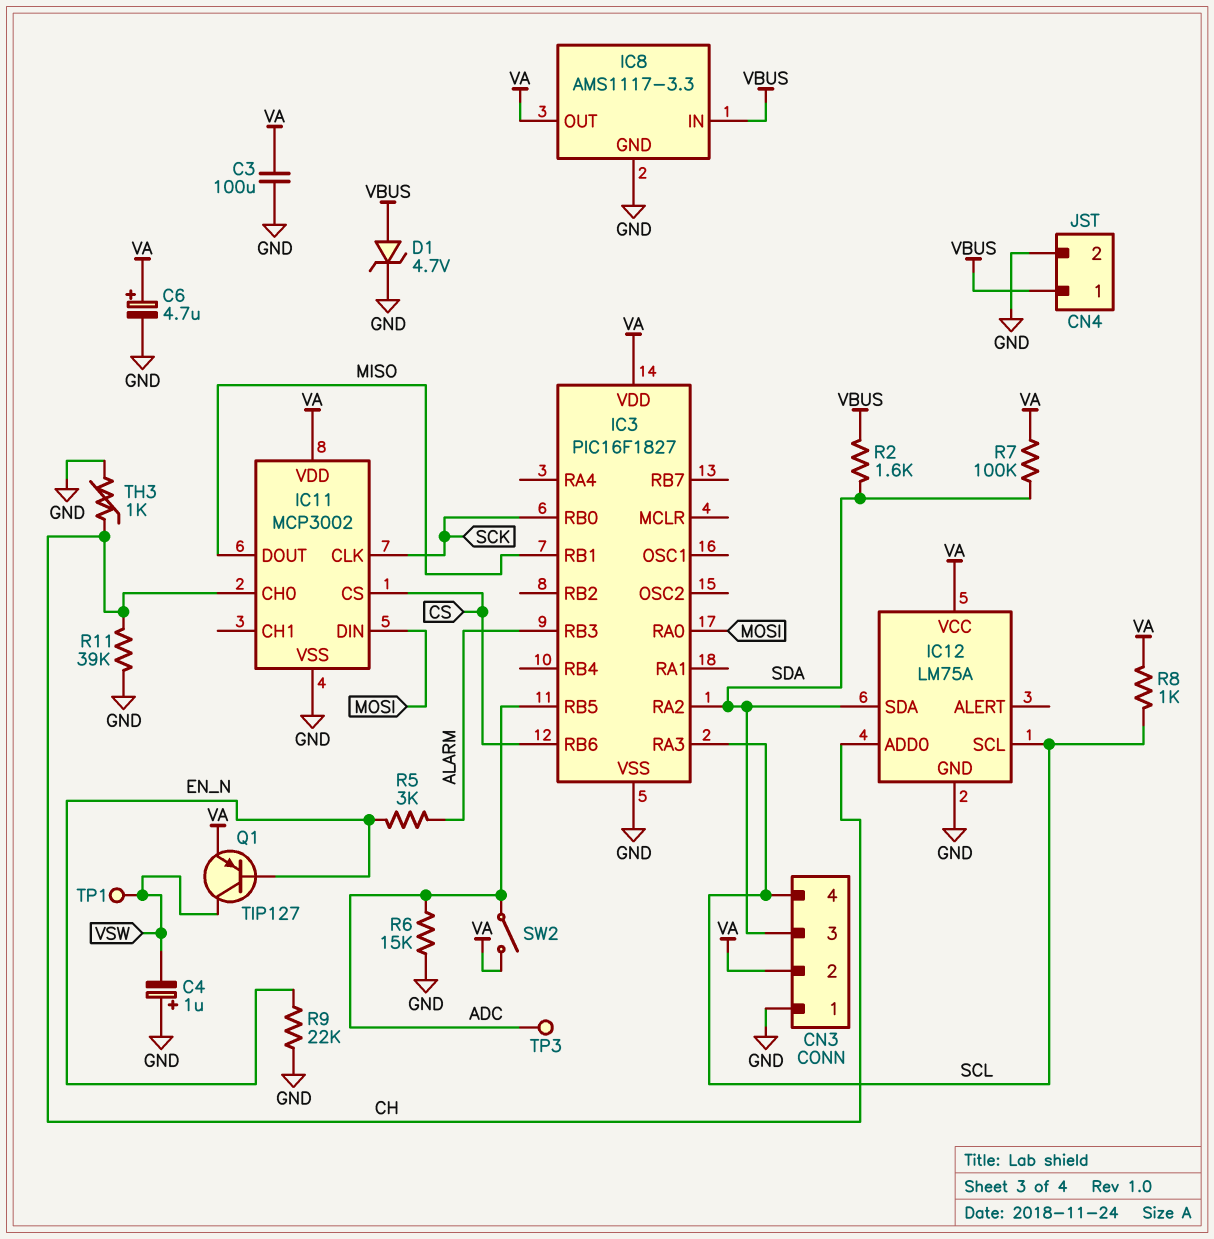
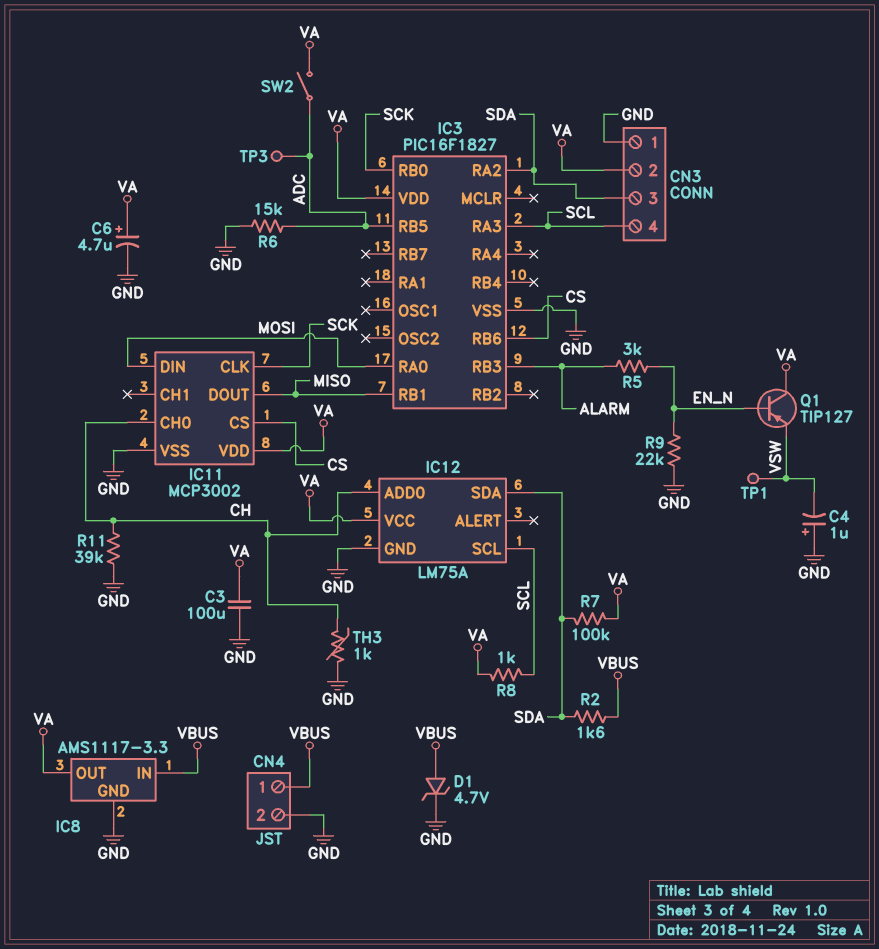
Q1: PNP TIP127 (B EN_N, C VSW, E VA) -> PNP TIP127 (B EN_N, C VA, E VSW)

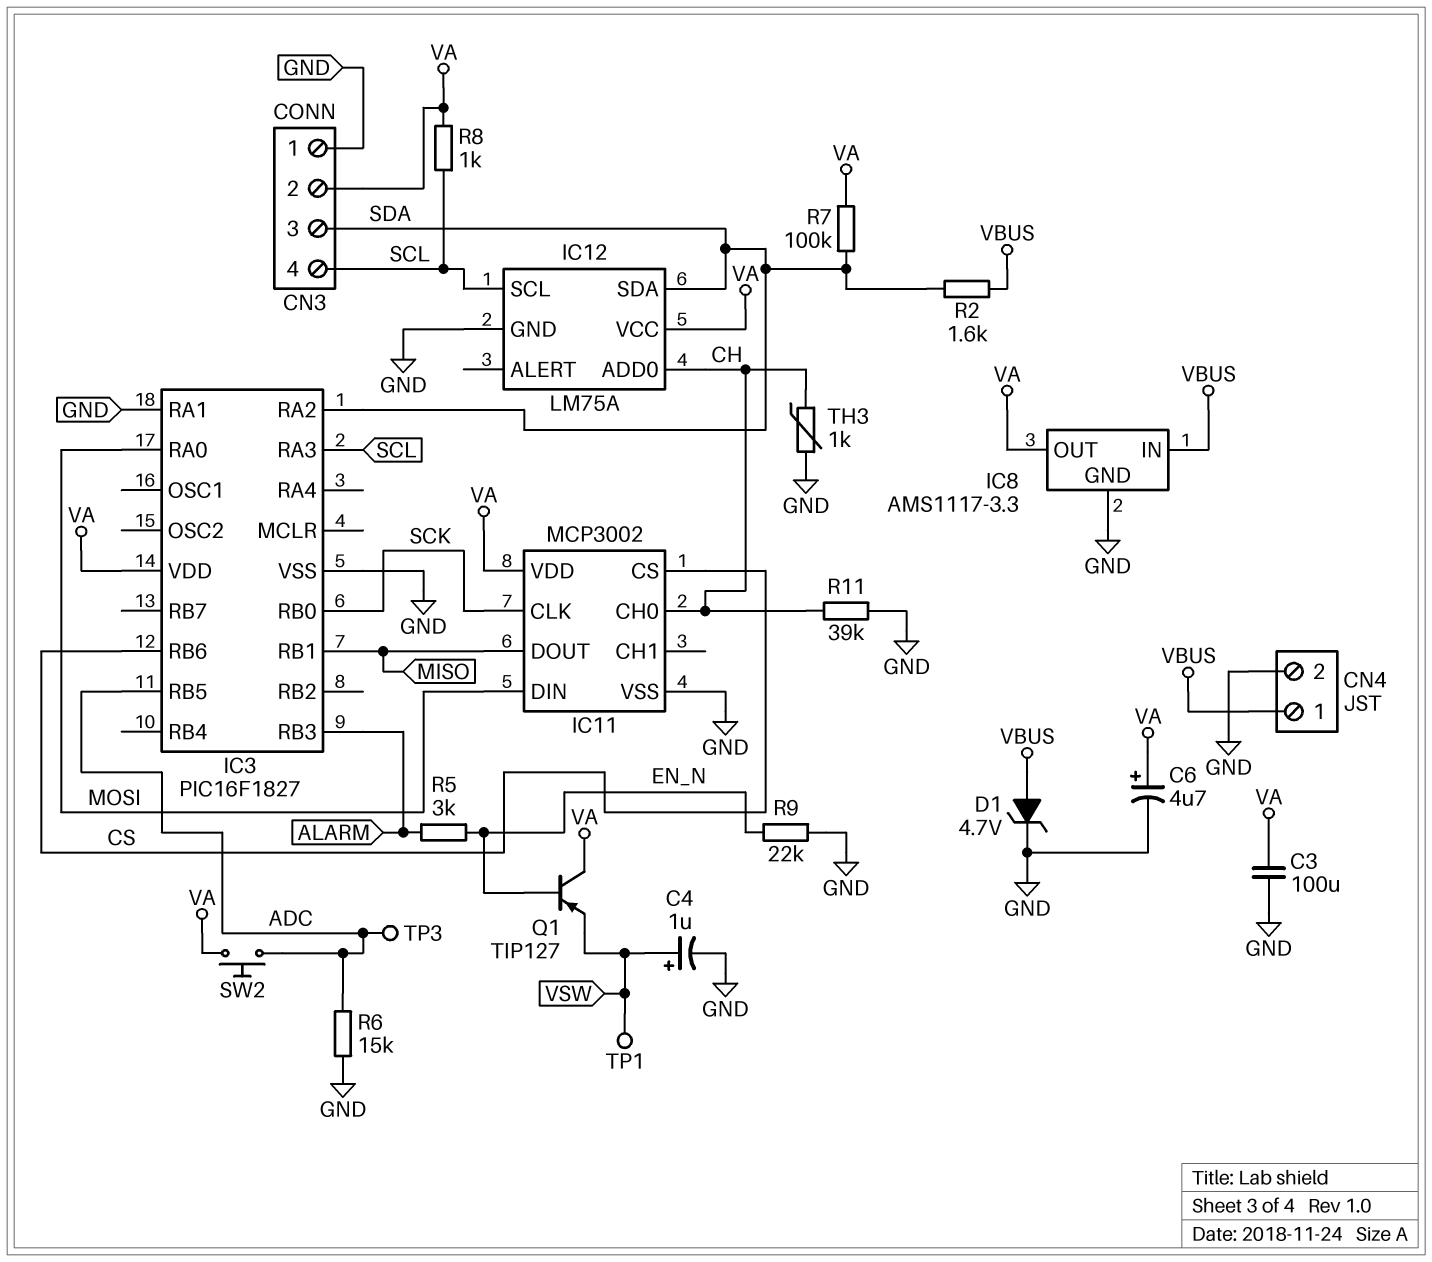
C4: 1uF (plus GND, minus VSW) -> 1uF (plus VSW, minus GND)
IC3 pin RA1: none -> GND
SW2: switch (ADC, VA) -> button (ADC, VA)

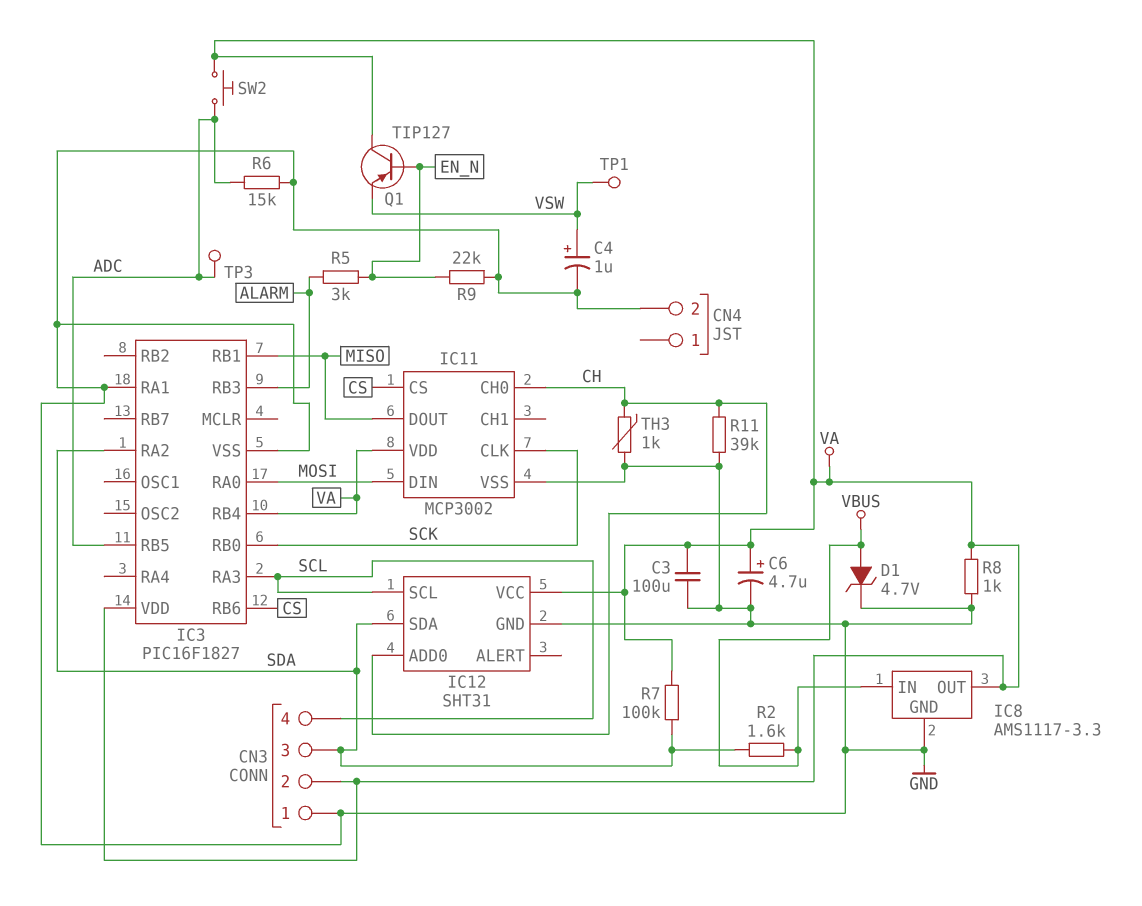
CN4 pin 1: VBUS -> none
IC3 pin RB4: none -> VA
IC12: LM75A -> SHT31
R8: 1k (SCL, VA) -> 1k (GND, VA)

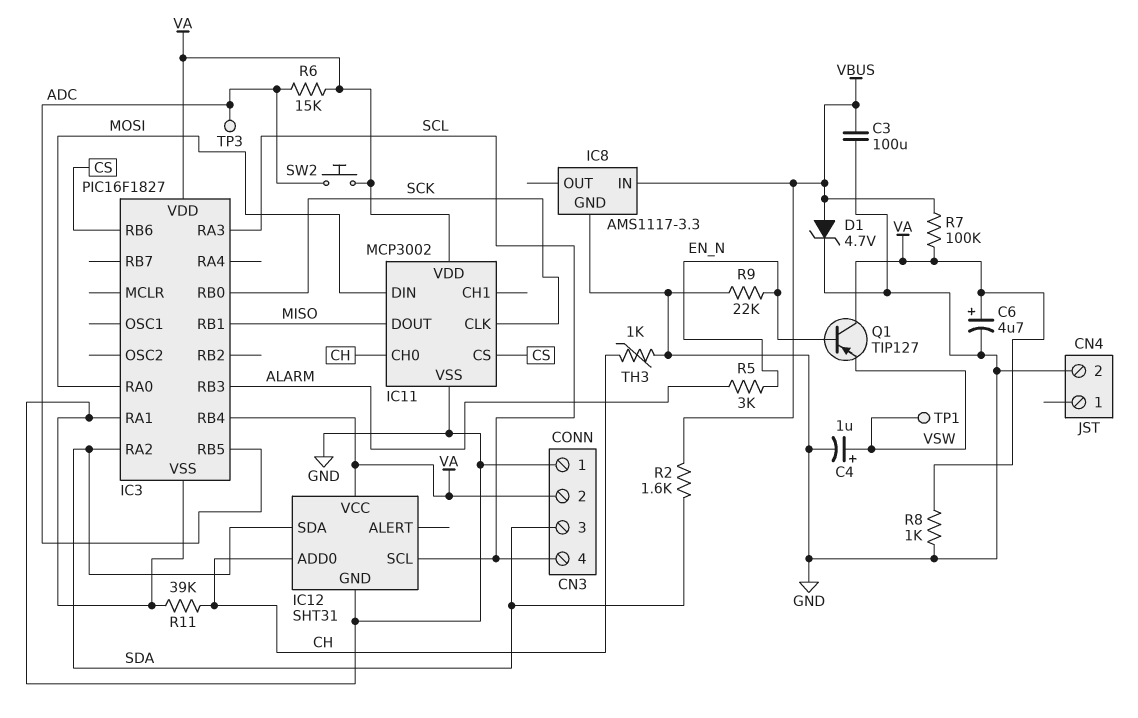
C3: 100uF (GND, VA) -> 100uF (GND, VBUS)
IC8 pin OUT: VA -> none
R6: 15k (ADC, GND) -> 15k (ADC, VA)
R7: 100k (SDA, VA) -> 100k (VA, VBUS)

